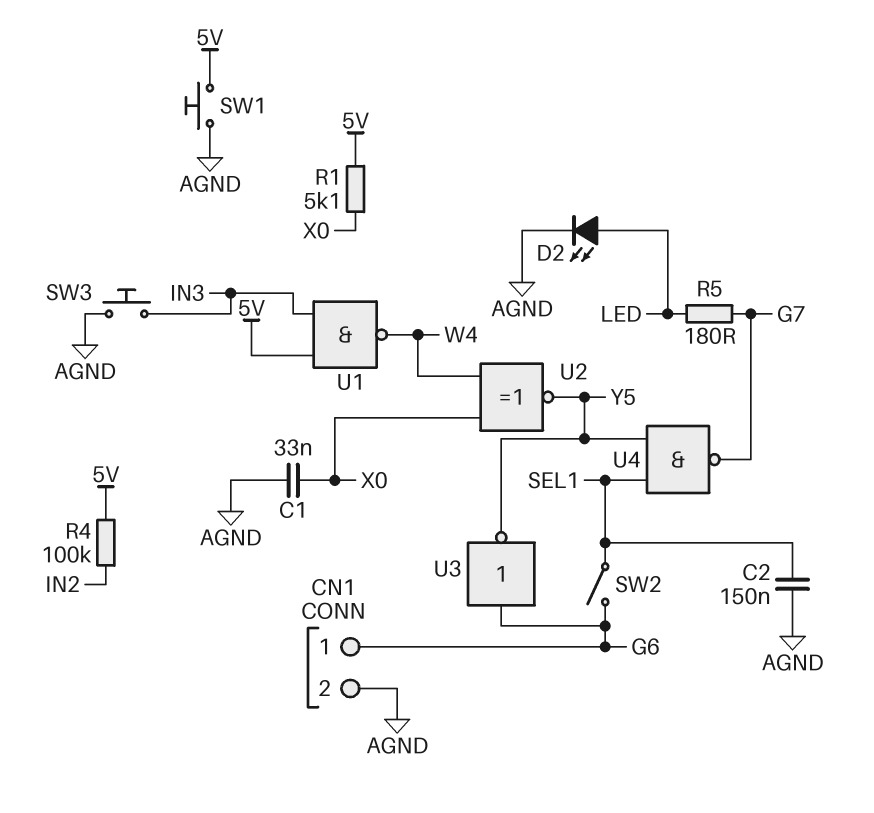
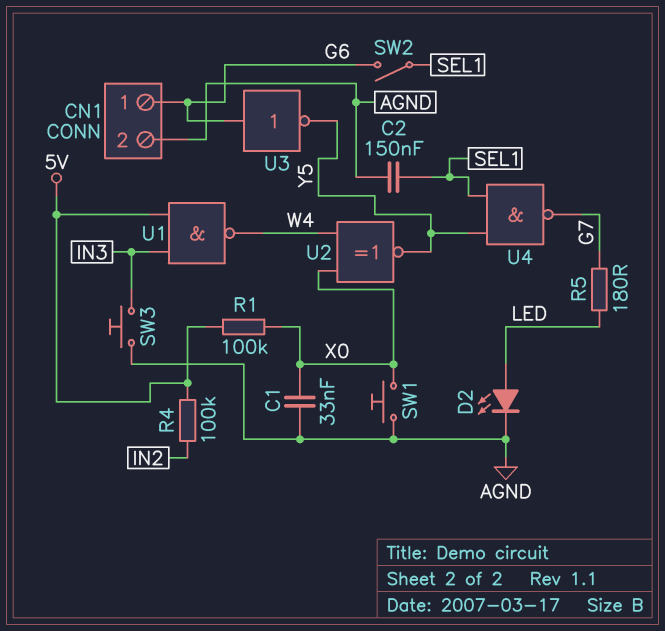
R1: 5.1k (5V, X0) -> 100k (5V, X0)
SW1: button (5V, AGND) -> button (AGND, X0)

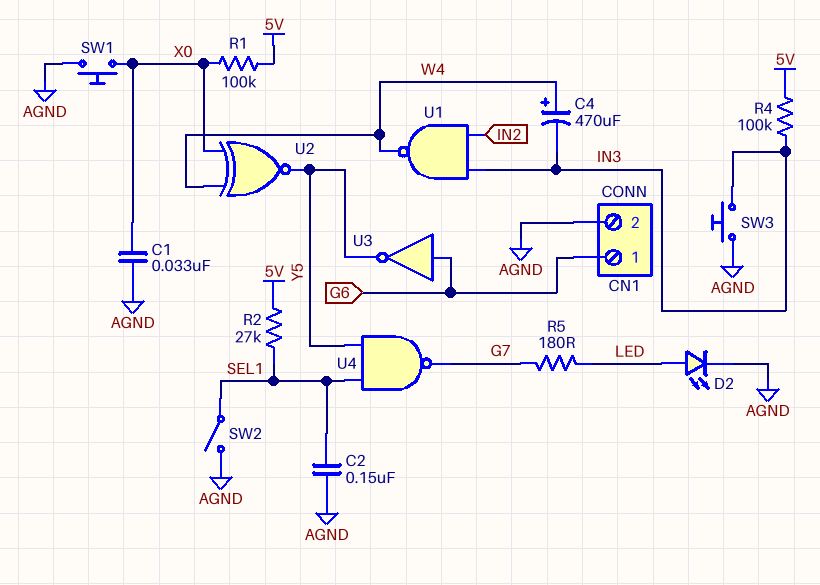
C4: none -> 470uF (plus W4, minus IN3)
R2: none -> 27k (5V, SEL1)
R4: 100k (5V, IN2) -> 100k (5V, IN3)
SW2: switch (G6, SEL1) -> switch (AGND, SEL1)
U1: NAND (in 5V, in IN3, out W4) -> NAND (in IN2, in IN3, out W4)

